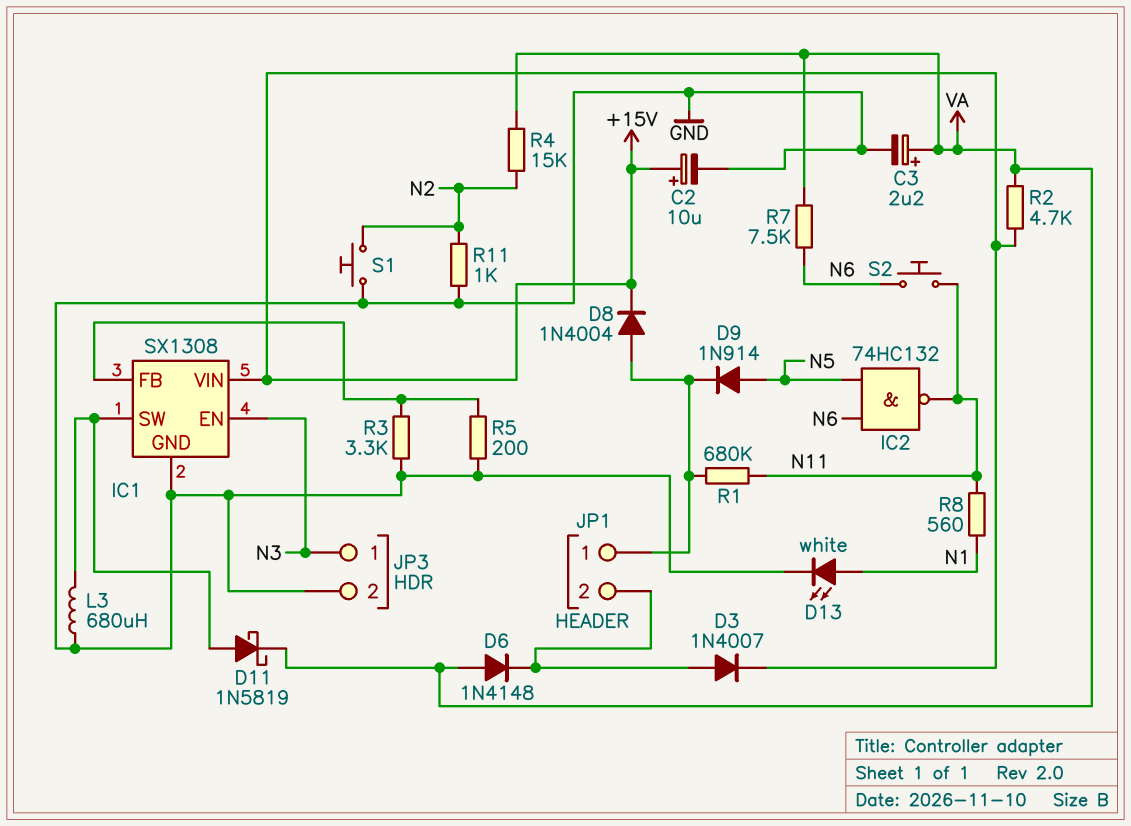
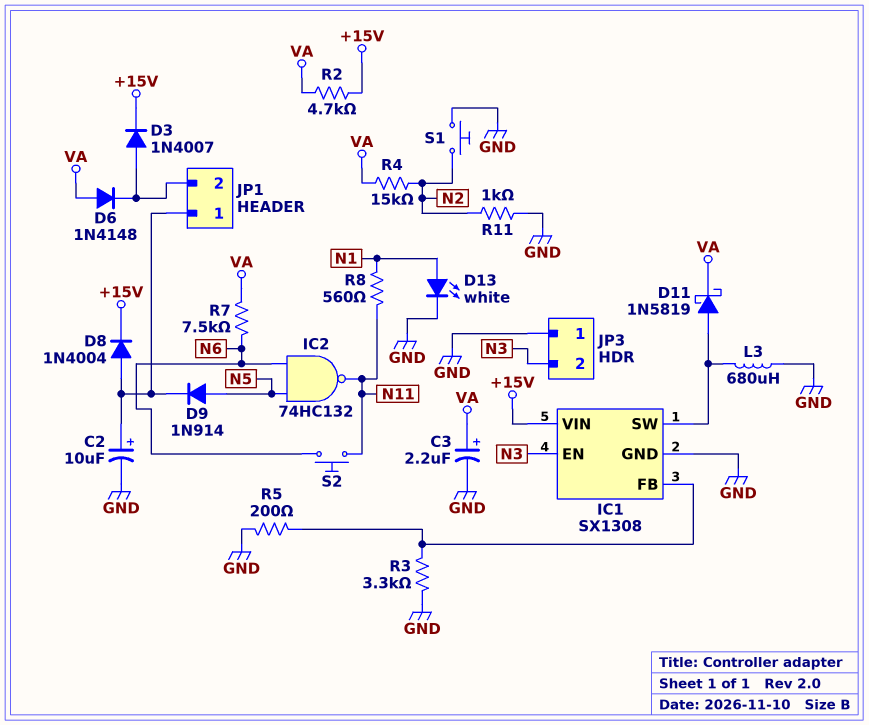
C2: 10uF (plus +15V, minus GND) -> 10uF (plus JP1/1, minus GND)
JP3 pin 1: N3 -> GND
JP3 pin 2: GND -> N3
R1: 680k (JP1/1, N11) -> none

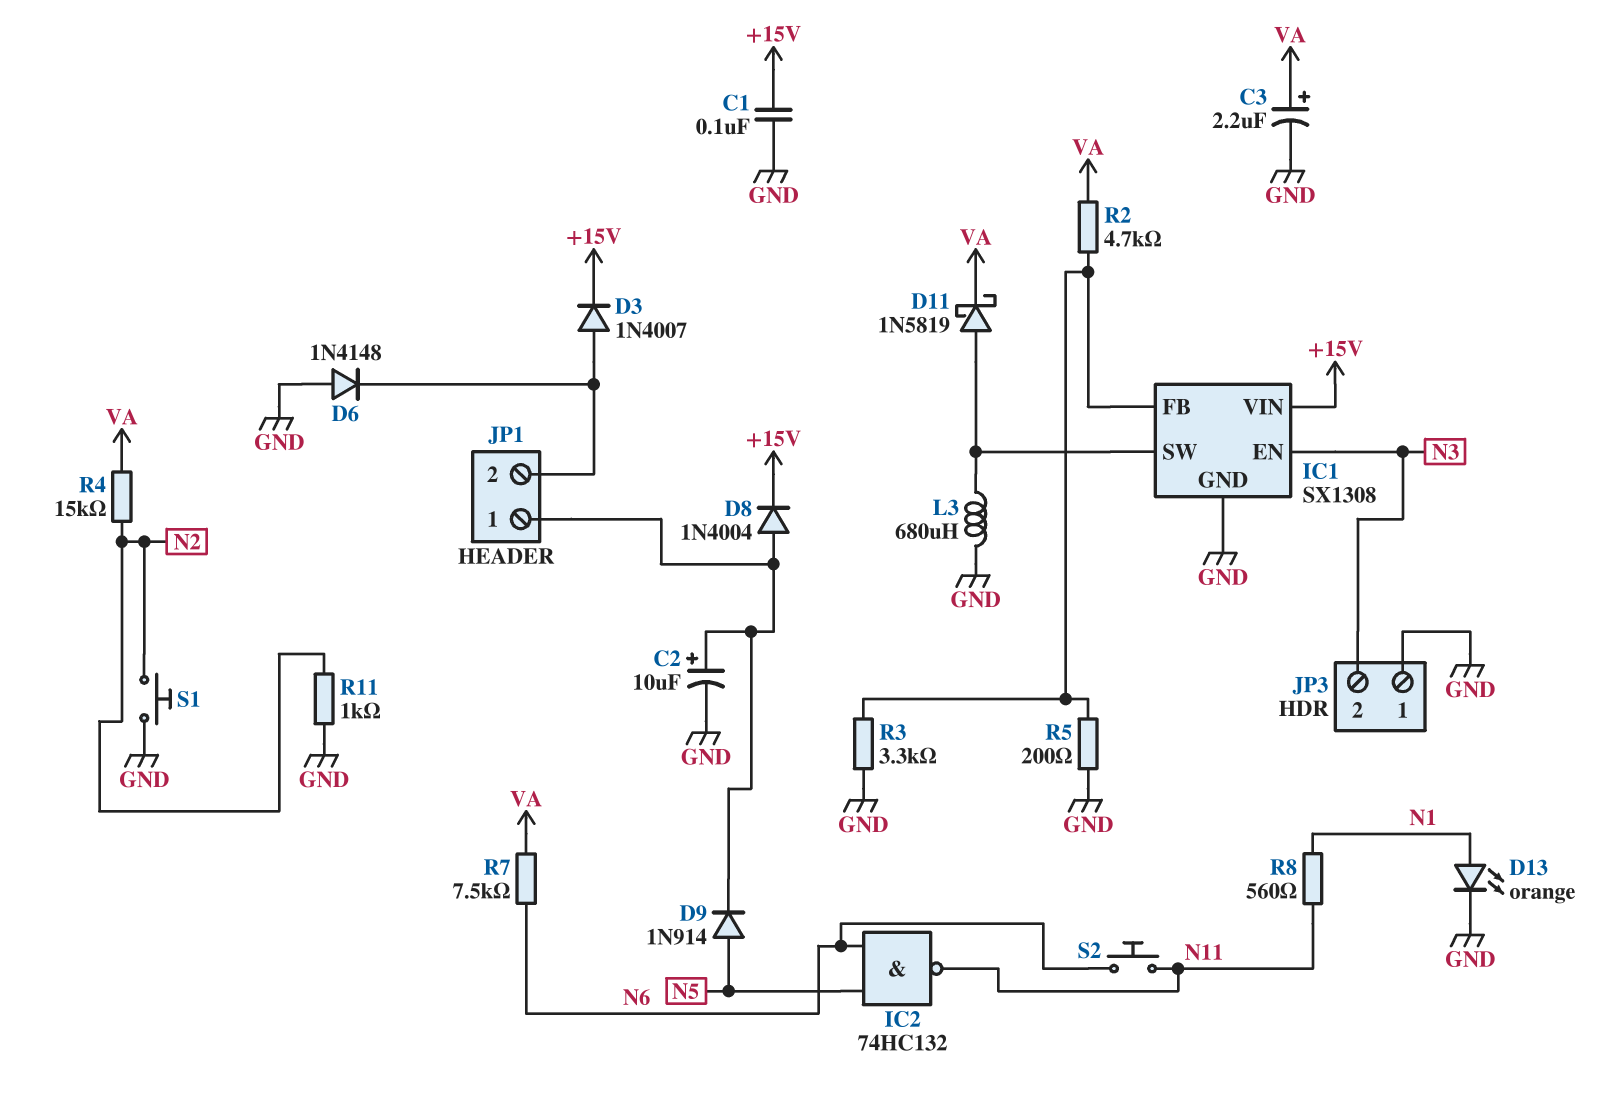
C1: none -> 100nF (+15V, GND)
D6: diode 1N4148 (A VA, K JP1/2) -> diode 1N4148 (A GND, K JP1/2)
D13: LED white (A N1, K GND) -> LED orange (A N1, K GND)
R2: 4.7k (+15V, VA) -> 4.7k (IC1/FB, VA)

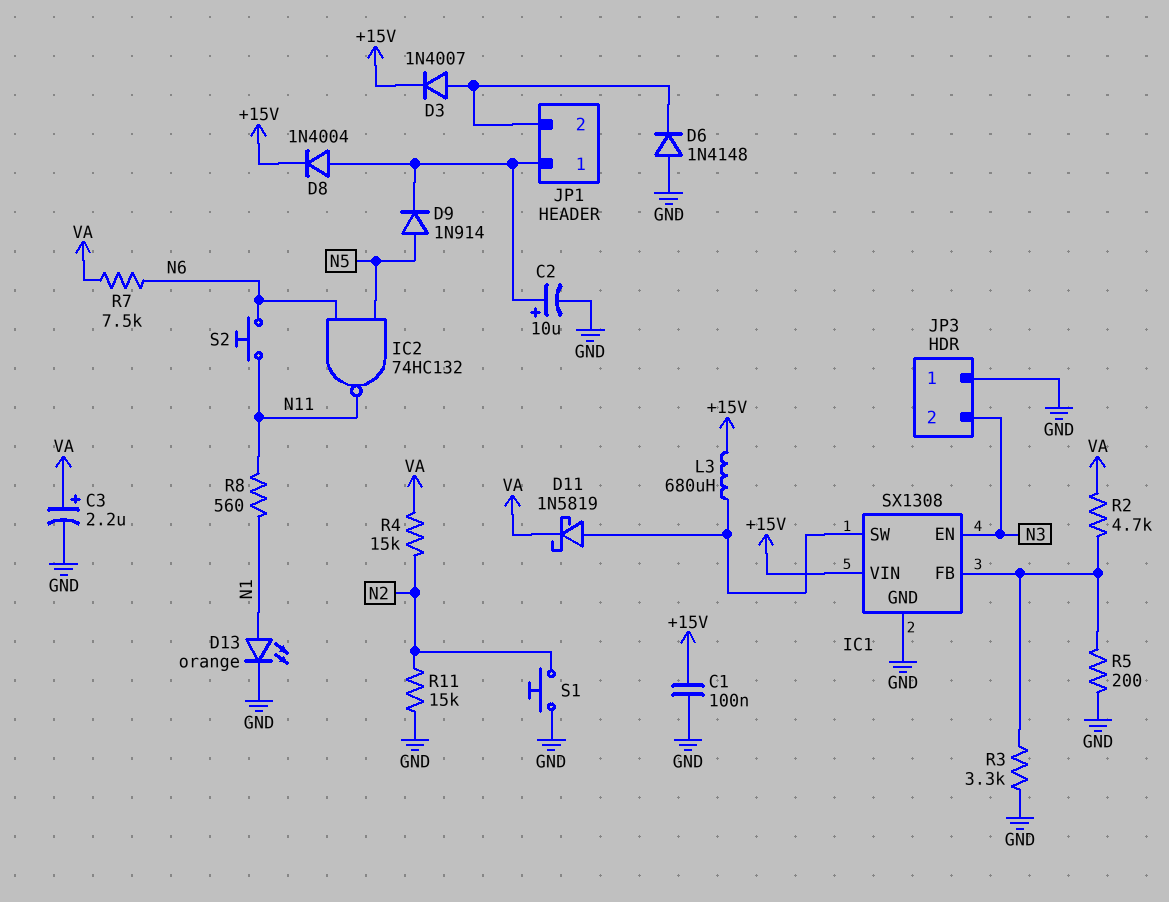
L3: 680uH (GND, IC1/SW) -> 680uH (+15V, IC1/SW)
R11: 1k (GND, N2) -> 15k (GND, N2)

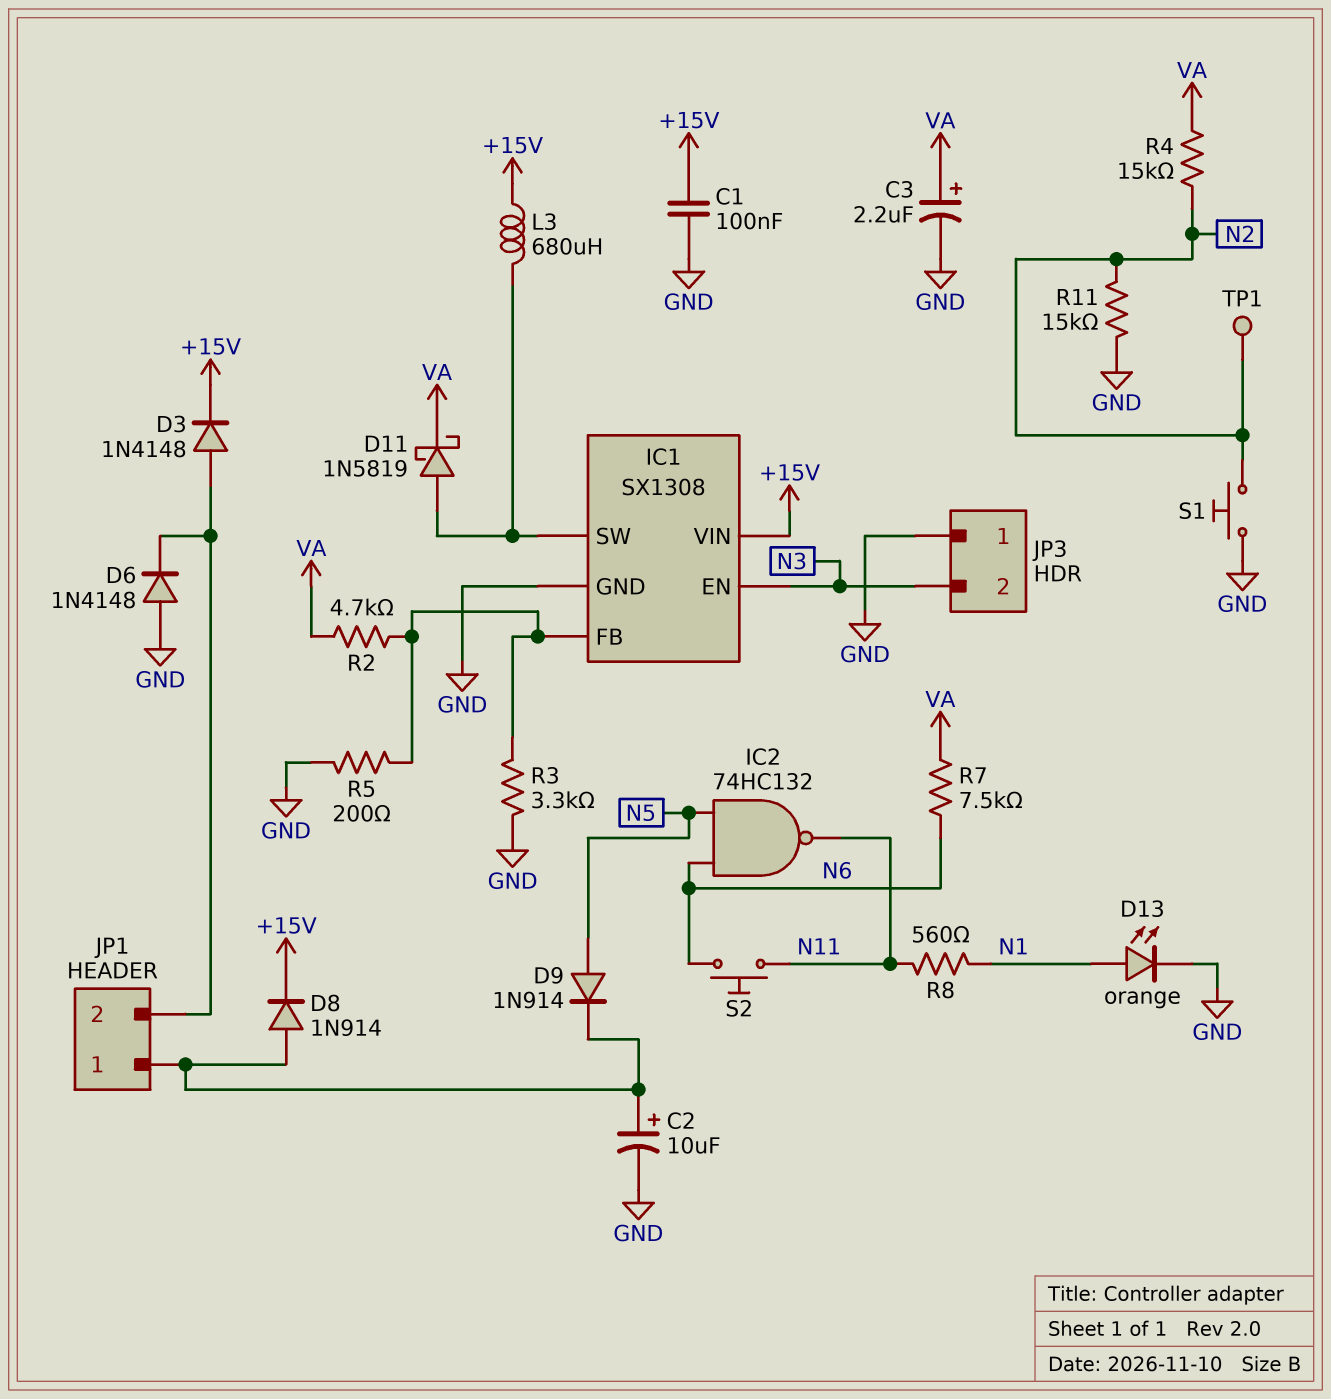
D3: diode 1N4007 (A JP1/2, K +15V) -> diode 1N4148 (A JP1/2, K +15V)
D8: diode 1N4004 (A JP1/1, K +15V) -> diode 1N914 (A JP1/1, K +15V)
TP1: none -> test point (N2)

